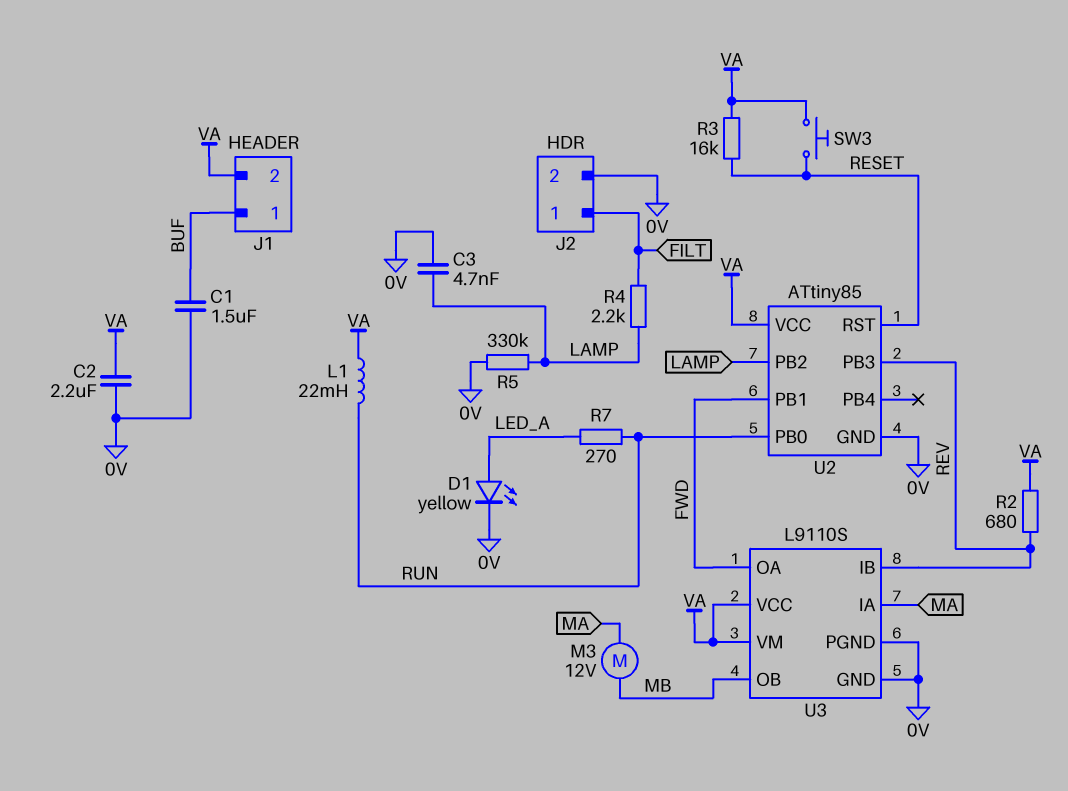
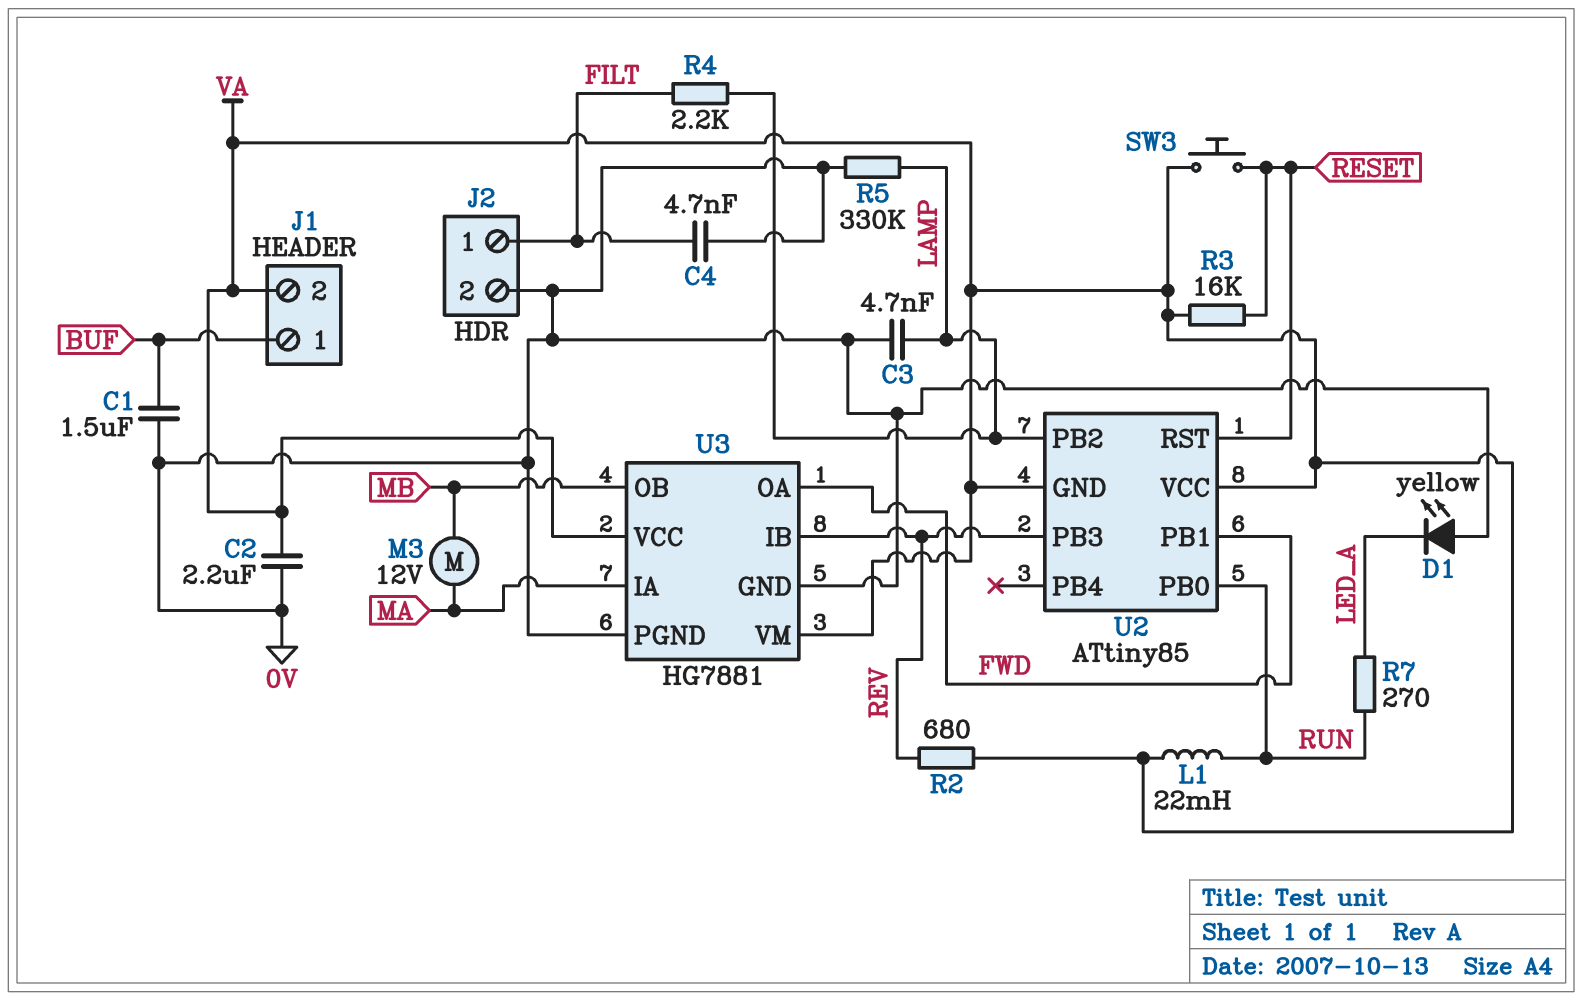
C4: none -> 4.7nF (0V, FILT)
D1: LED yellow (A LED_A, K 0V) -> LED yellow (A 0V, K LED_A)
U2 pin GND: 0V -> VA
U3: L9110S -> HG7881

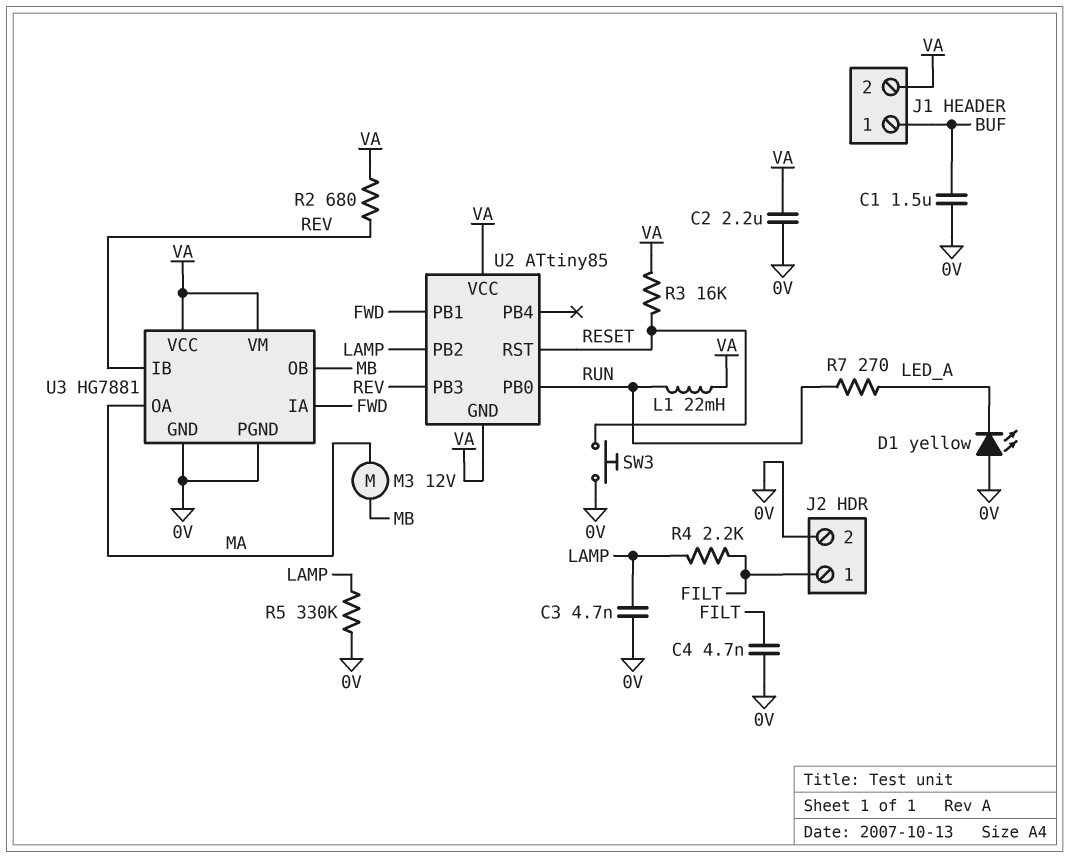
SW3: button (RESET, VA) -> button (0V, RESET)
U3 pin IA: MA -> FWD
U3 pin OA: FWD -> MA

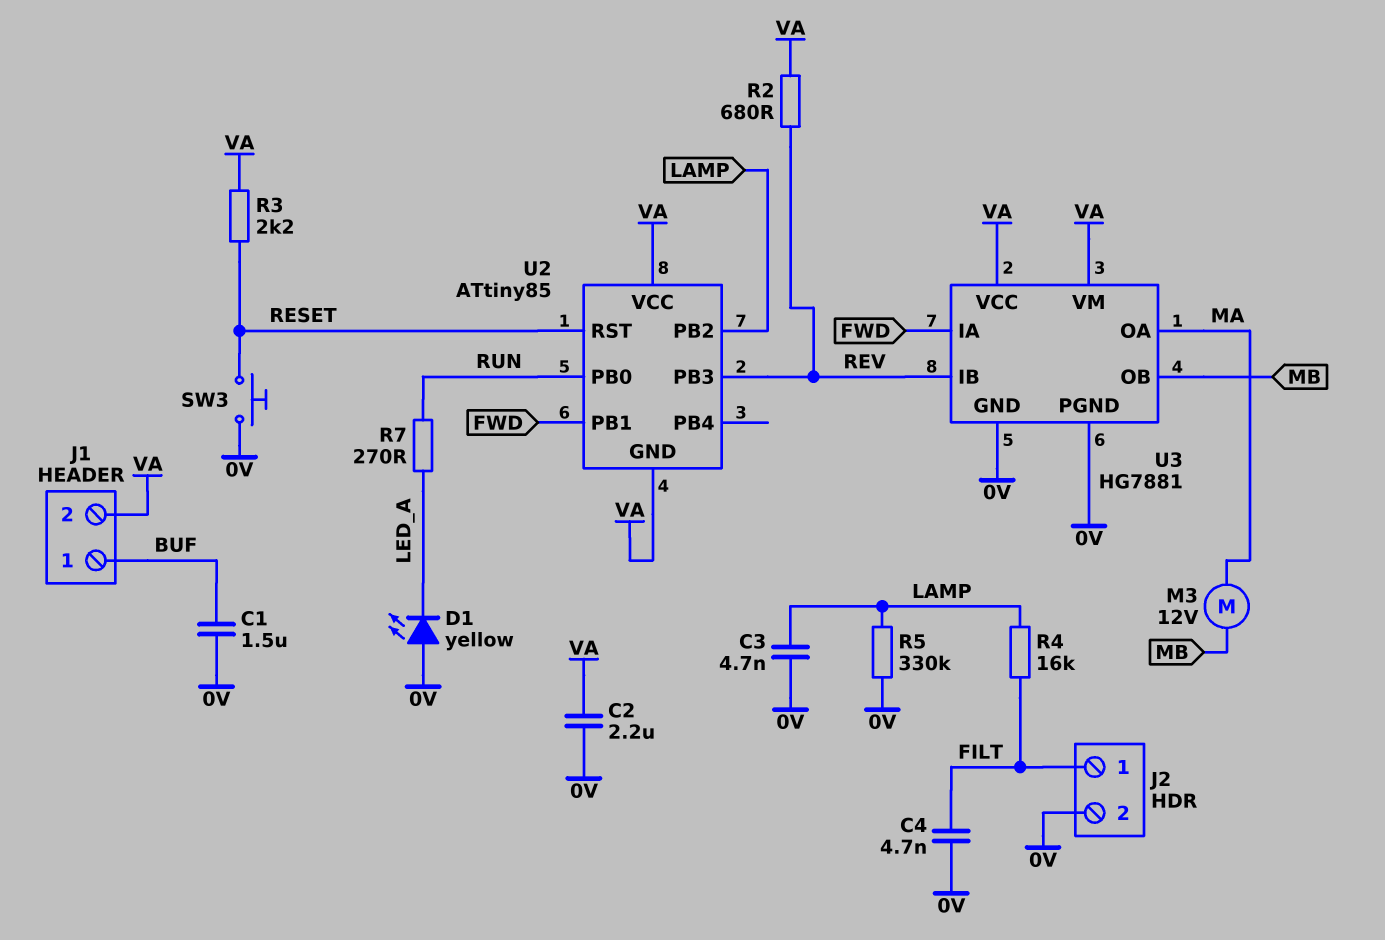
L1: 22mH (RUN, VA) -> none
R3: 16k (RESET, VA) -> 2.2k (RESET, VA)
R4: 2.2k (FILT, LAMP) -> 16k (FILT, LAMP)

